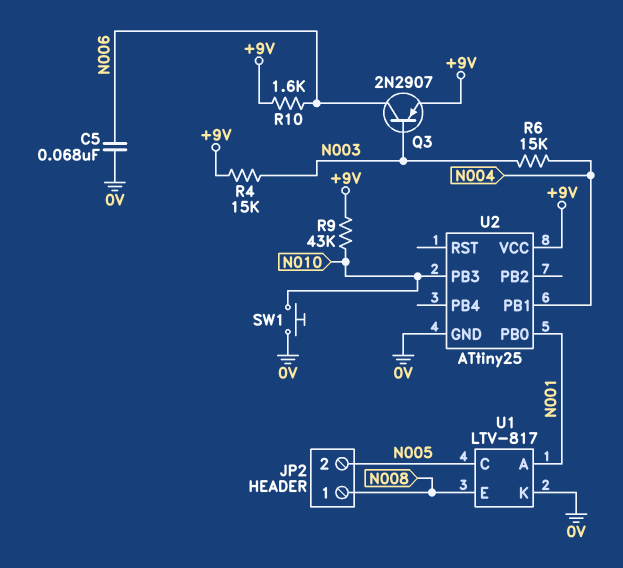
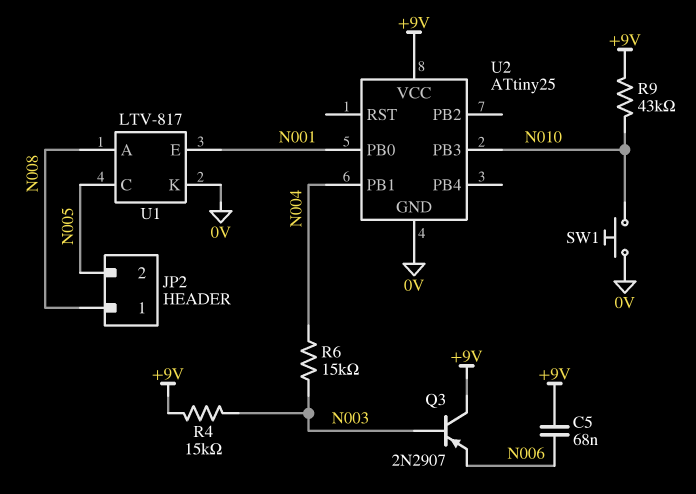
C5: 68nF (0V, N006) -> 68nF (+9V, N006)
Q3: PNP 2N2907 (B N003, C N006, E +9V) -> PNP 2N2907 (B N003, C +9V, E N006)
R10: 1.6k (+9V, N006) -> none
U1 pin A: N001 -> N008
U1 pin E: N008 -> N001

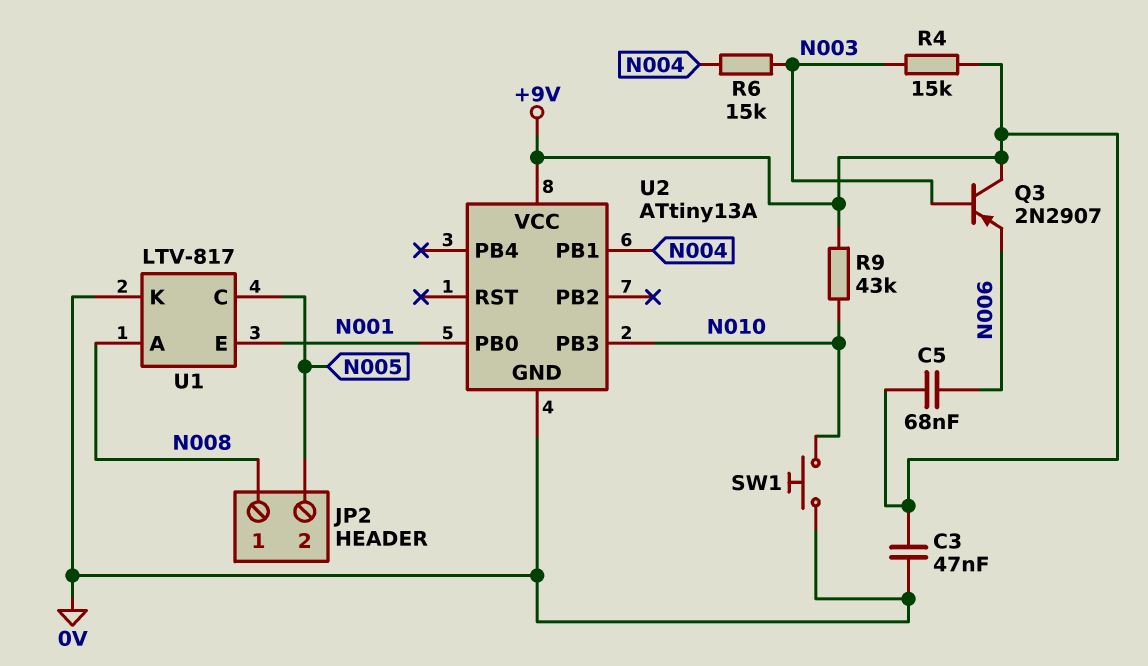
C3: none -> 47nF (+9V, 0V)
U2: ATtiny25 -> ATtiny13A

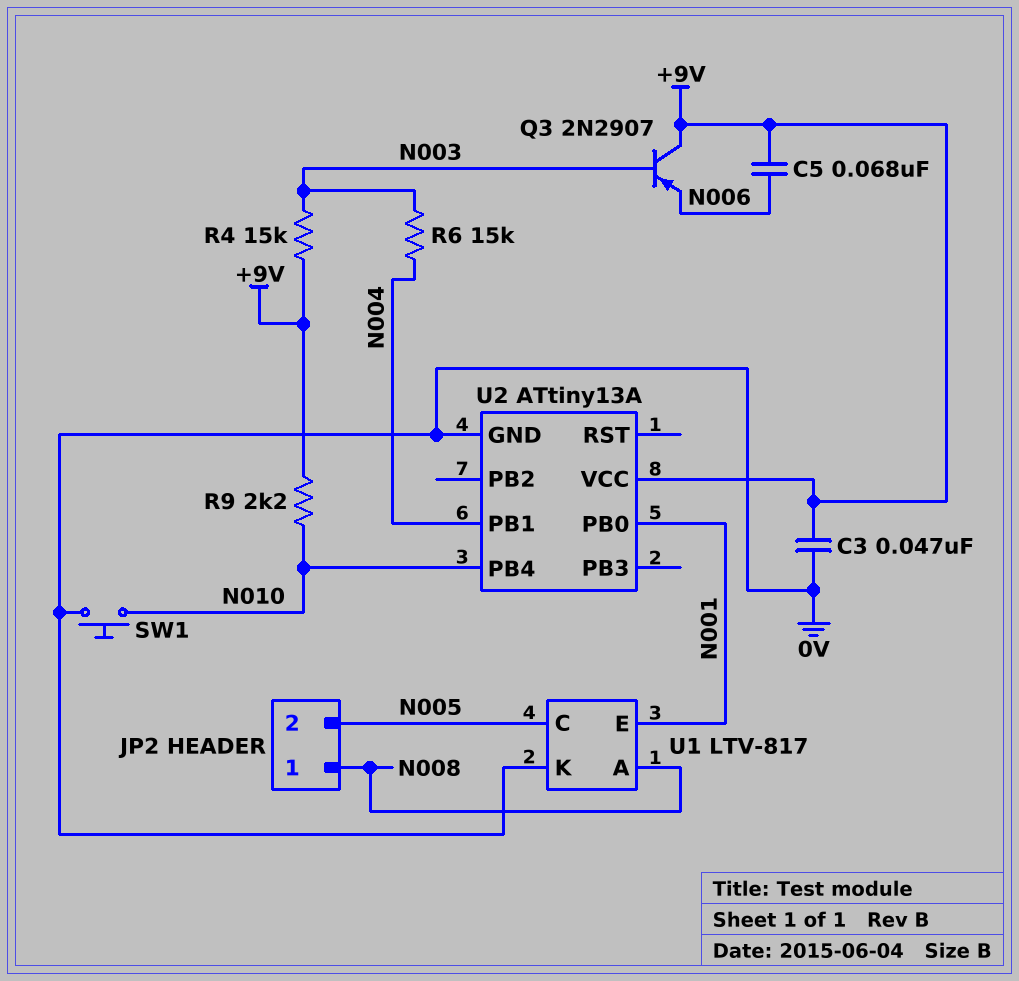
R9: 43k (+9V, N010) -> 2.2k (+9V, N010)
U2 pin PB3: N010 -> none
U2 pin PB4: none -> N010

